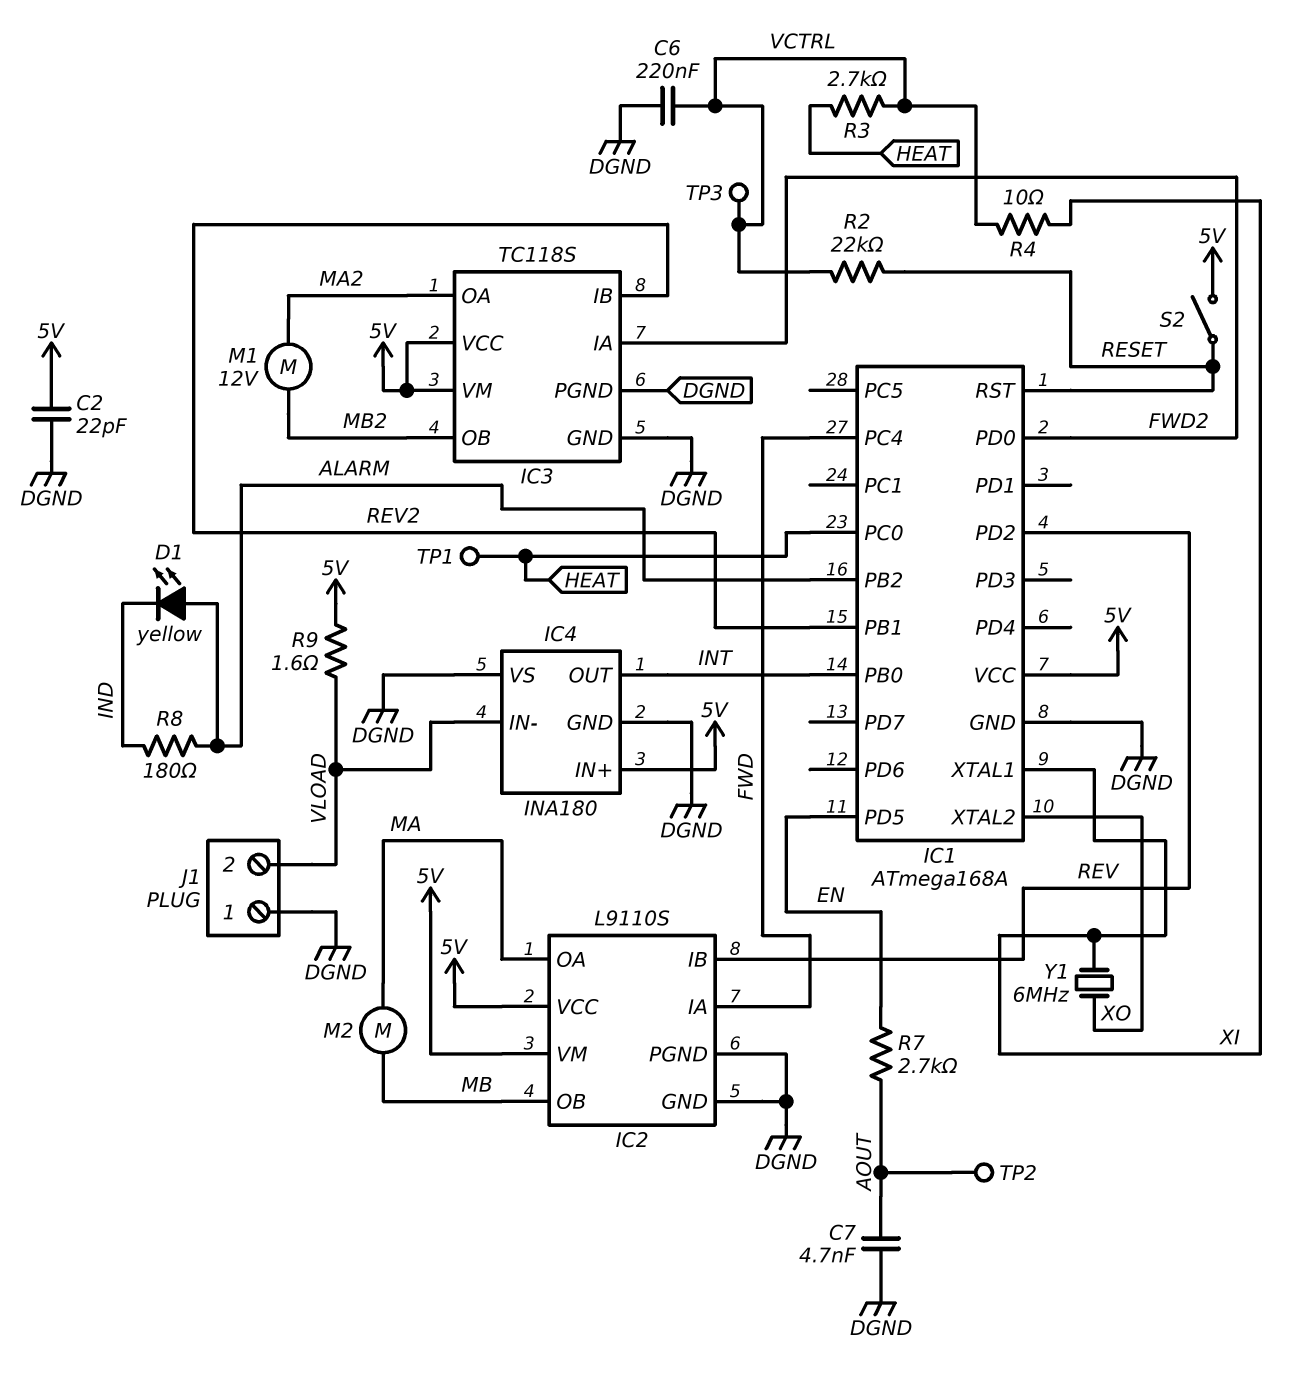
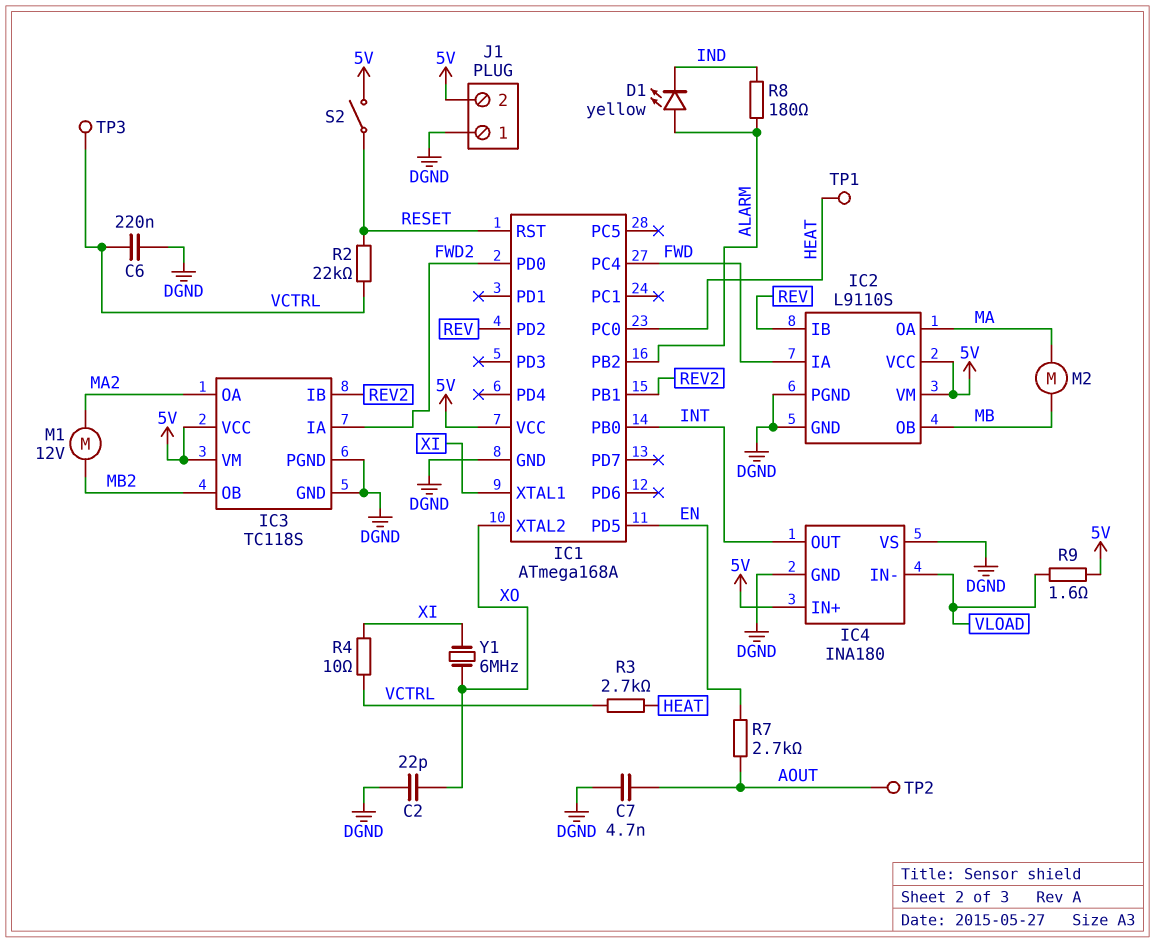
C2: 22pF (5V, DGND) -> 22pF (DGND, XO)
J1 pin 2: VLOAD -> 5V

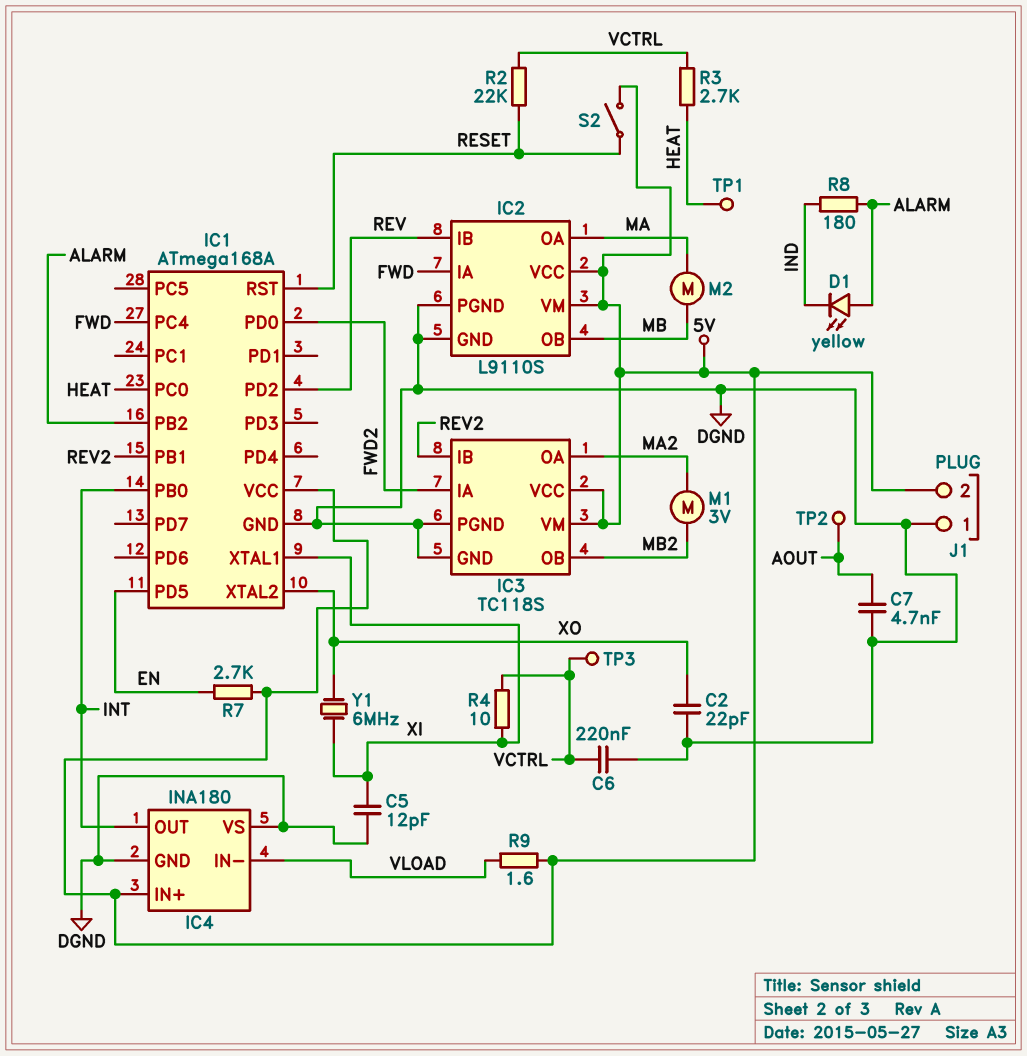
C5: none -> 12pF (DGND, XI)
M1: motor 12V (MA2, MB2) -> motor 3V (MA2, MB2)
R7: 2.7k (AOUT, EN) -> 2.7k (5V, EN)

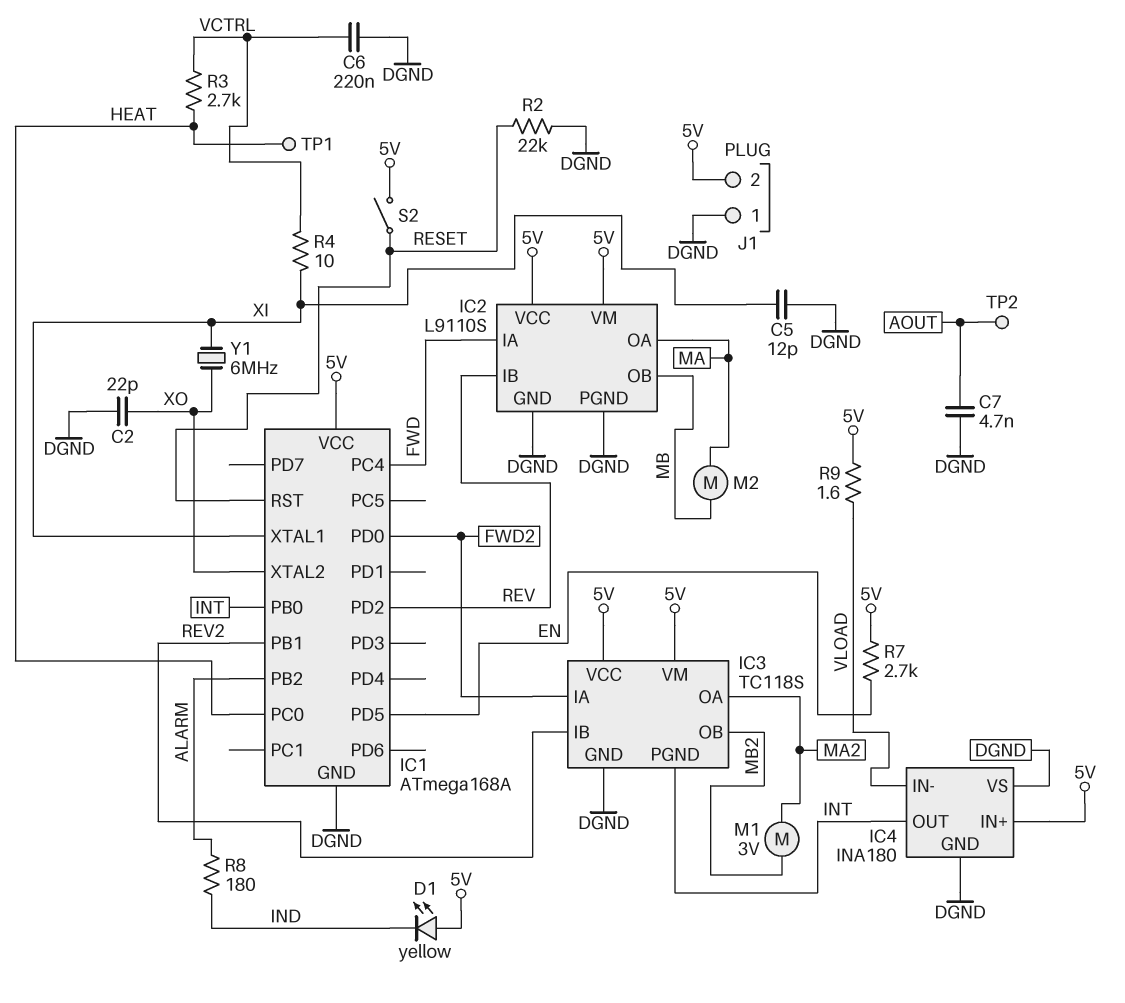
D1: LED yellow (A ALARM, K IND) -> LED yellow (A 5V, K IND)
IC3 pin PGND: DGND -> INT
R2: 22k (RESET, VCTRL) -> 22k (DGND, RESET)
TP3: test point (VCTRL) -> none

